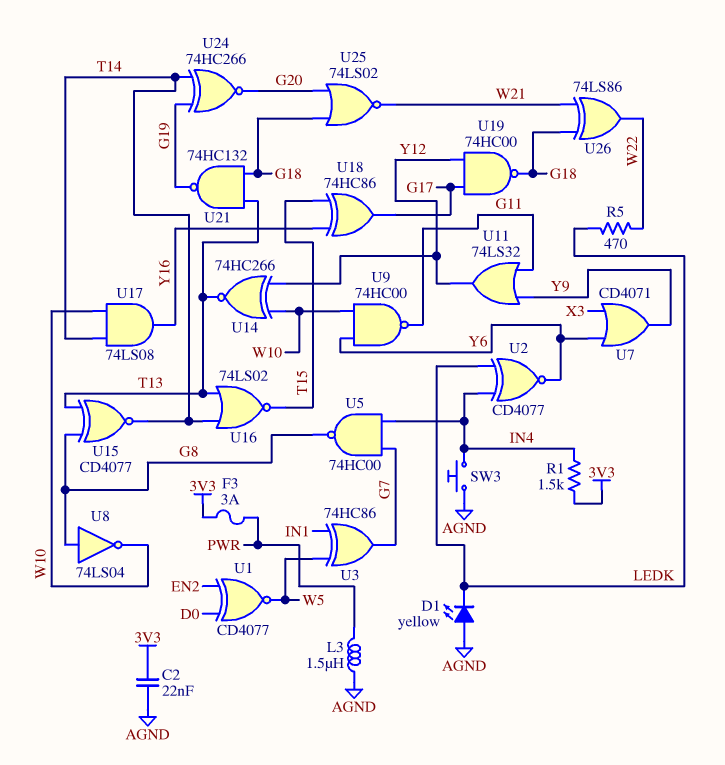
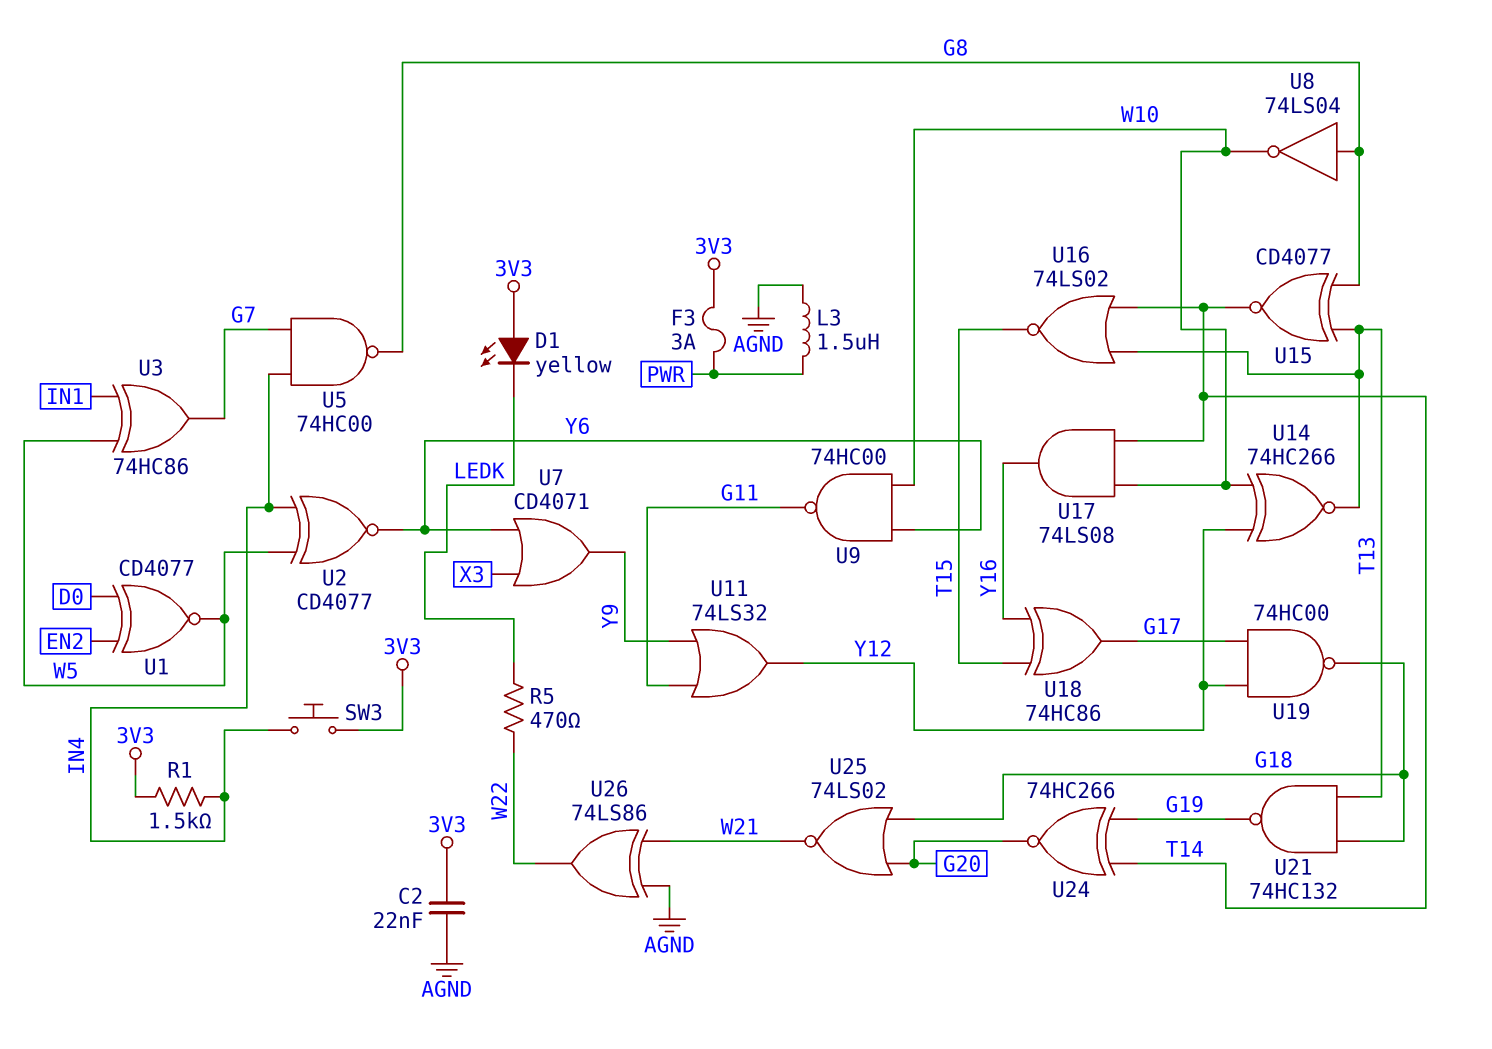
D1: LED yellow (A AGND, K LEDK) -> LED yellow (A 3V3, K LEDK)
SW3: button (AGND, IN4) -> button (3V3, IN4)
U2: XNOR CD4077 (in IN4, in LEDK, out Y6) -> XNOR CD4077 (in IN4, in W5, out Y6)
U26: XOR 74LS86 (in G18, in W21, out W22) -> XOR 74LS86 (in AGND, in W21, out W22)

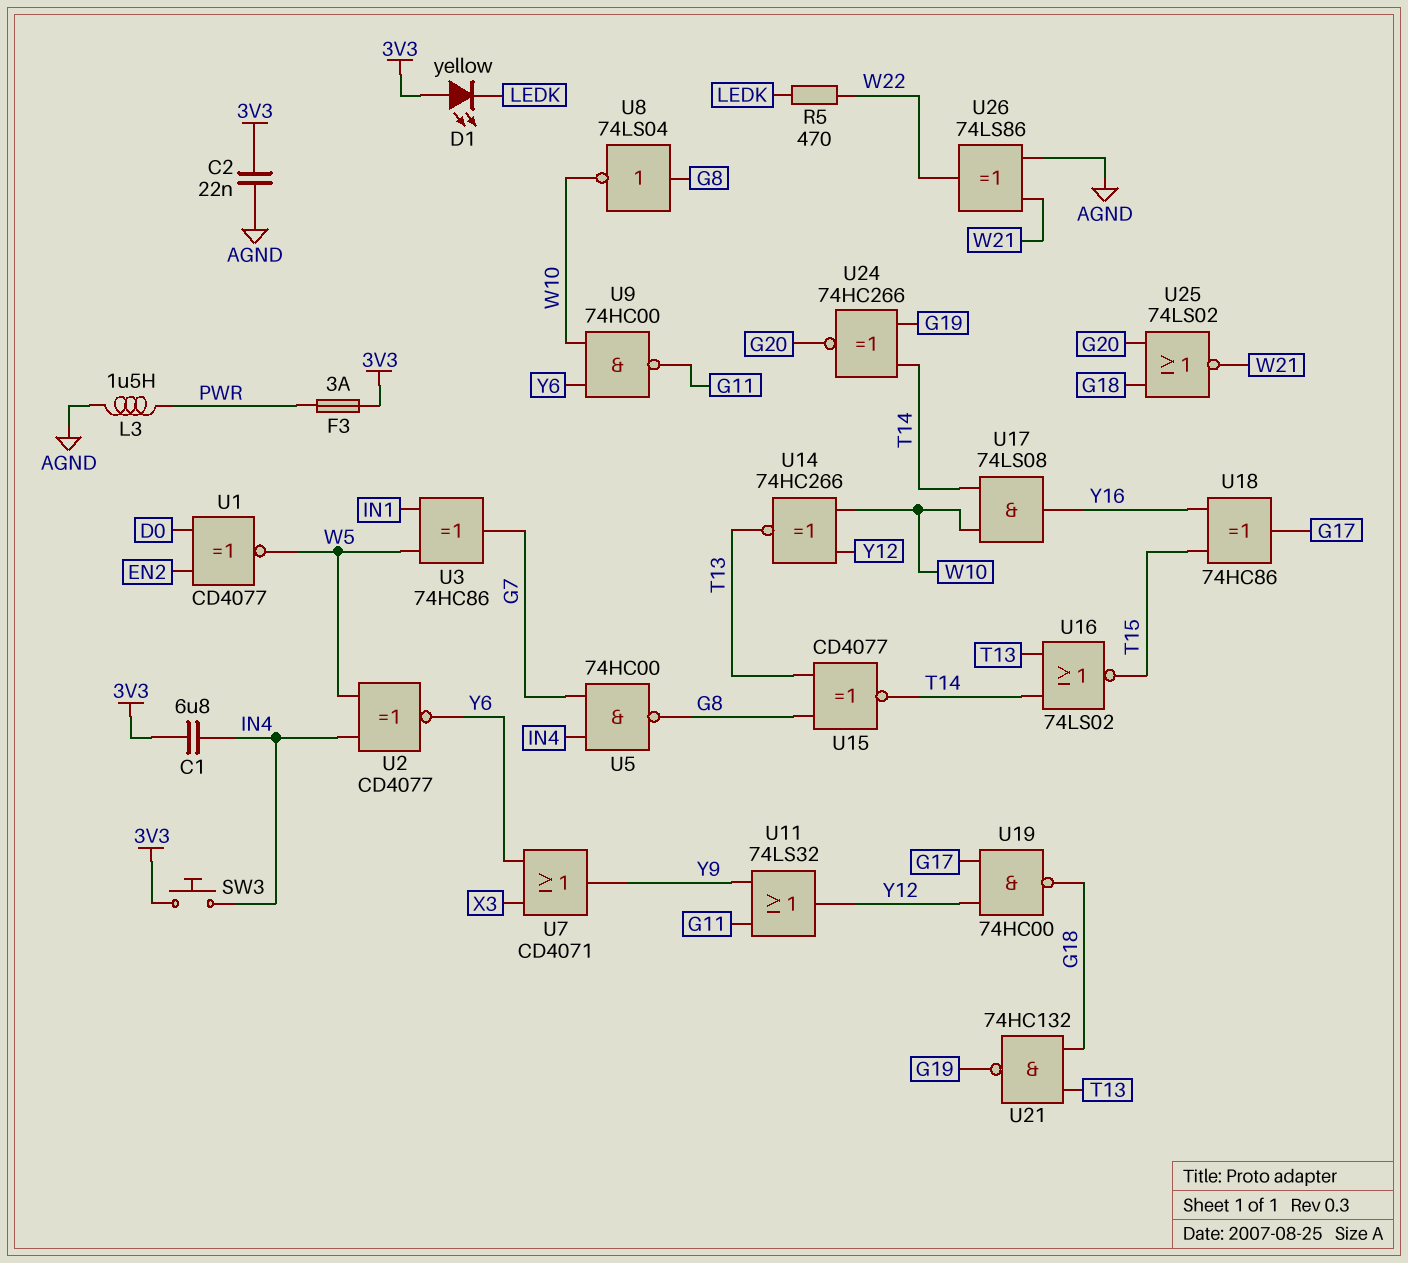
C1: none -> 6.8uF (3V3, IN4)
R1: 1.5k (3V3, IN4) -> none

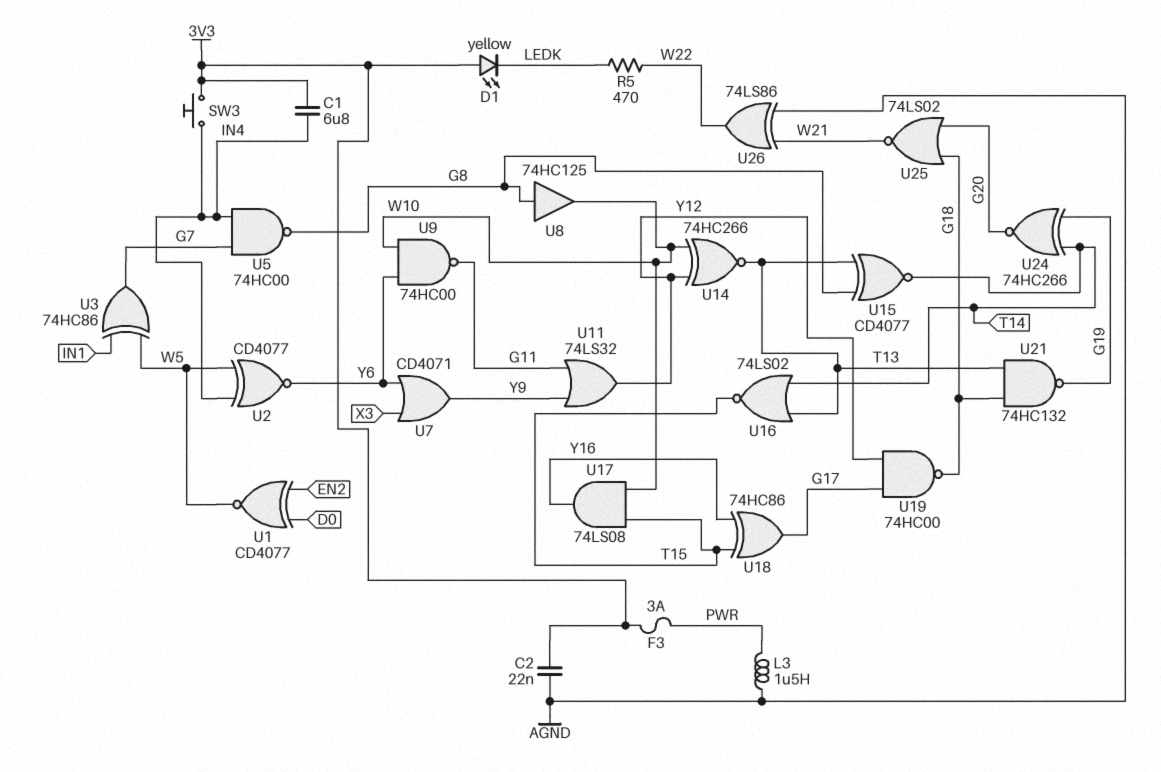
U8: NOT 74LS04 (in G8, out W10) -> buffer 74HC125 (in G8, out W10)
U17: AND 74LS08 (in T14, in W10, out Y16) -> AND 74LS08 (in T15, in W10, out Y16)

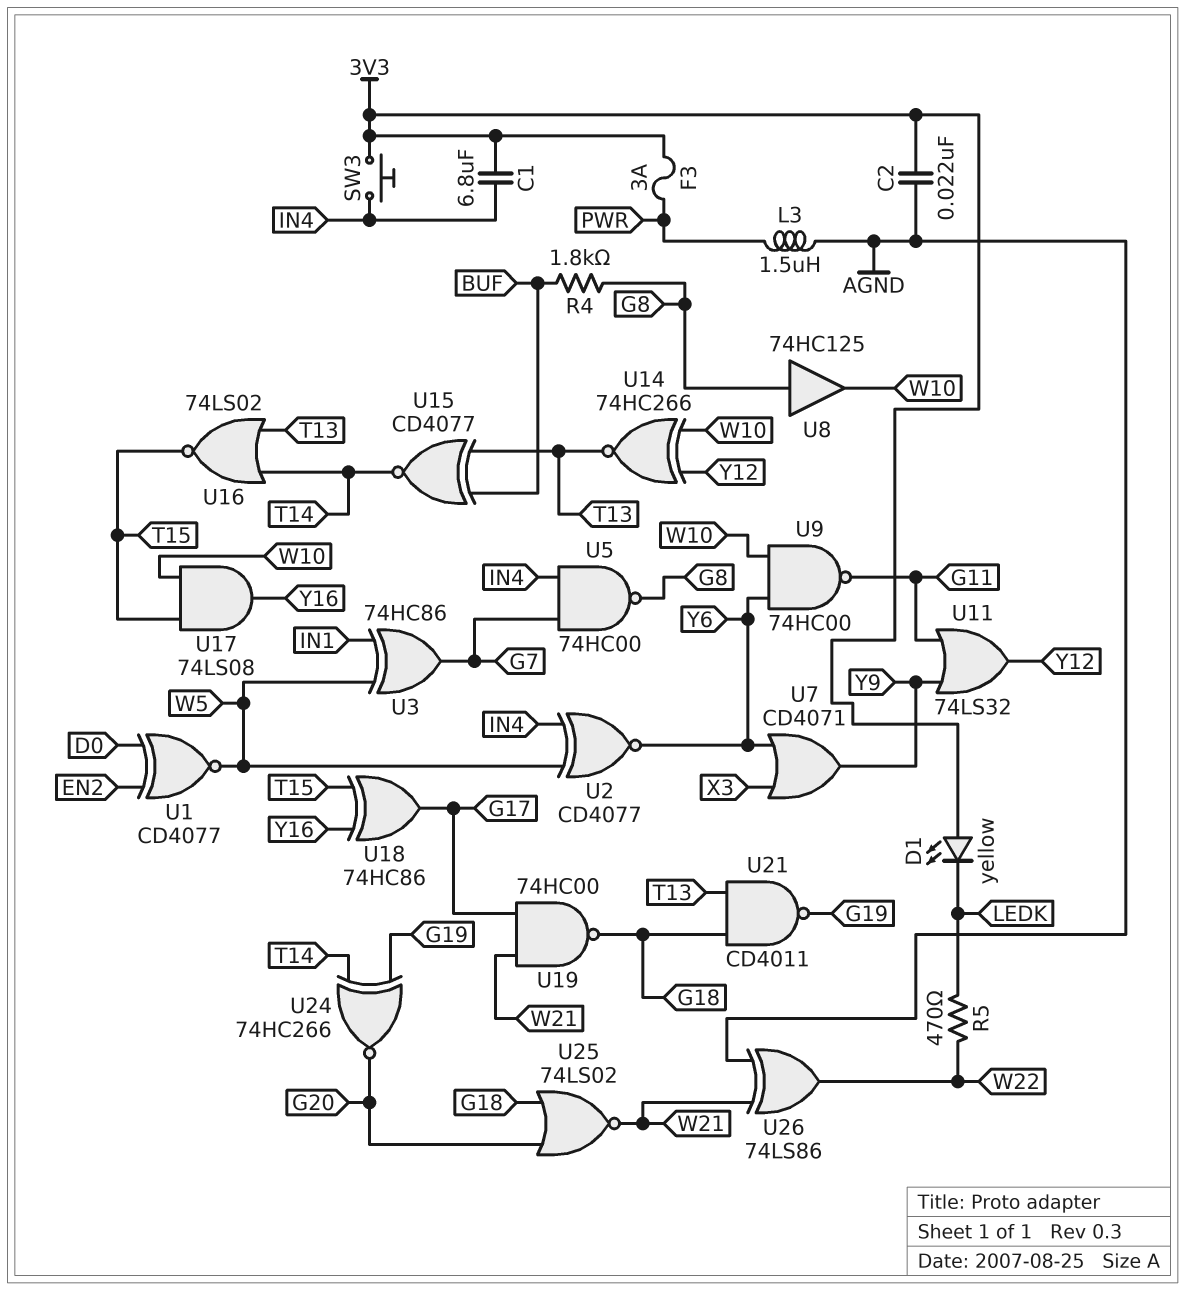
R4: none -> 1.8k (BUF, G8)
U15: XNOR CD4077 (in G8, in T13, out T14) -> XNOR CD4077 (in BUF, in T13, out T14)
U19: NAND 74HC00 (in G17, in Y12, out G18) -> NAND 74HC00 (in G17, in W21, out G18)
U21: NAND 74HC132 (in G18, in T13, out G19) -> NAND CD4011 (in G18, in T13, out G19)

